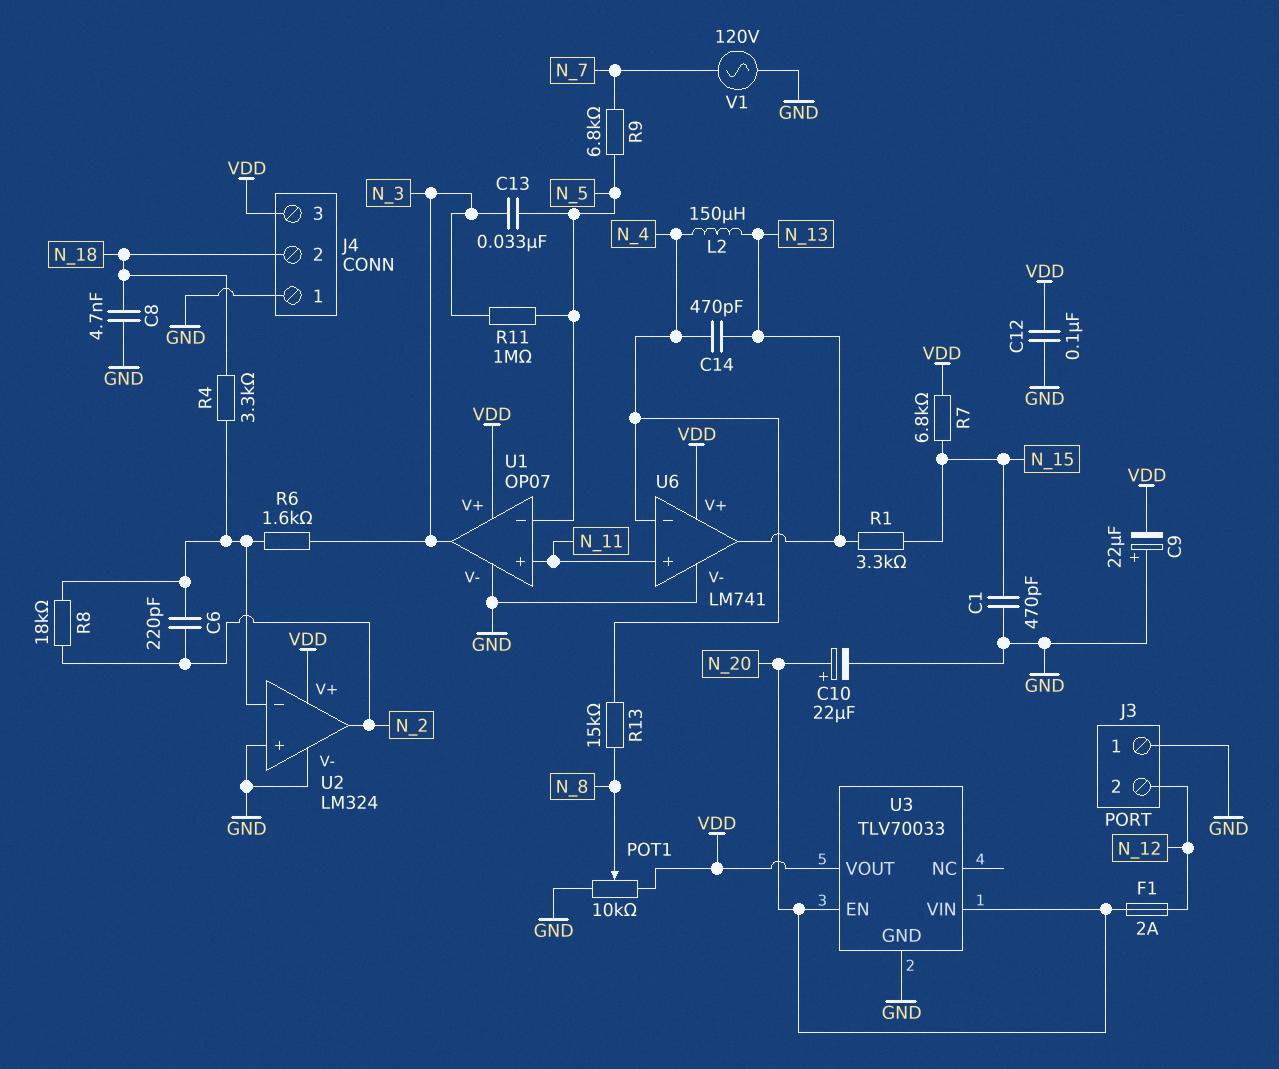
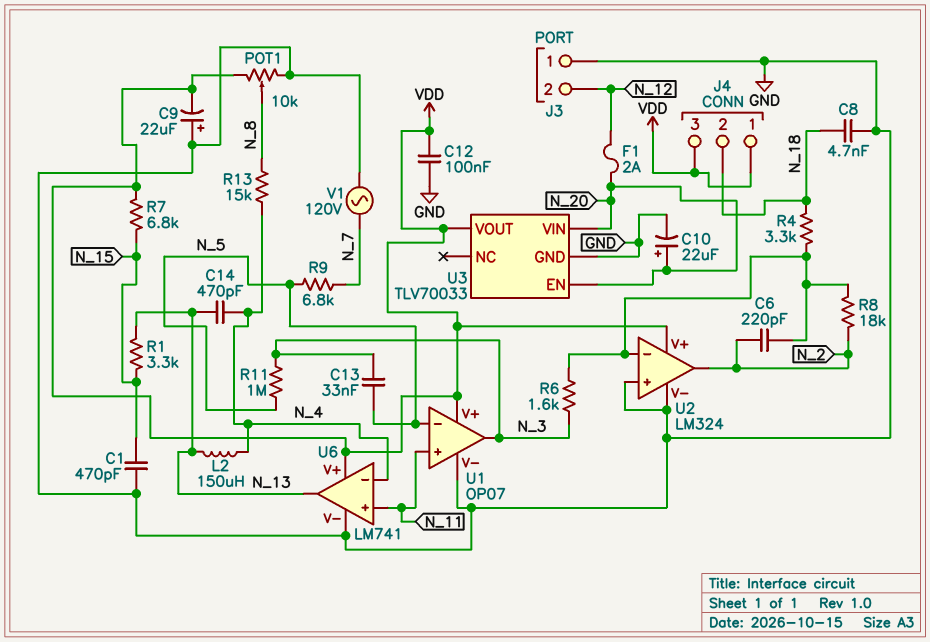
J4 pin 1: GND -> VDD

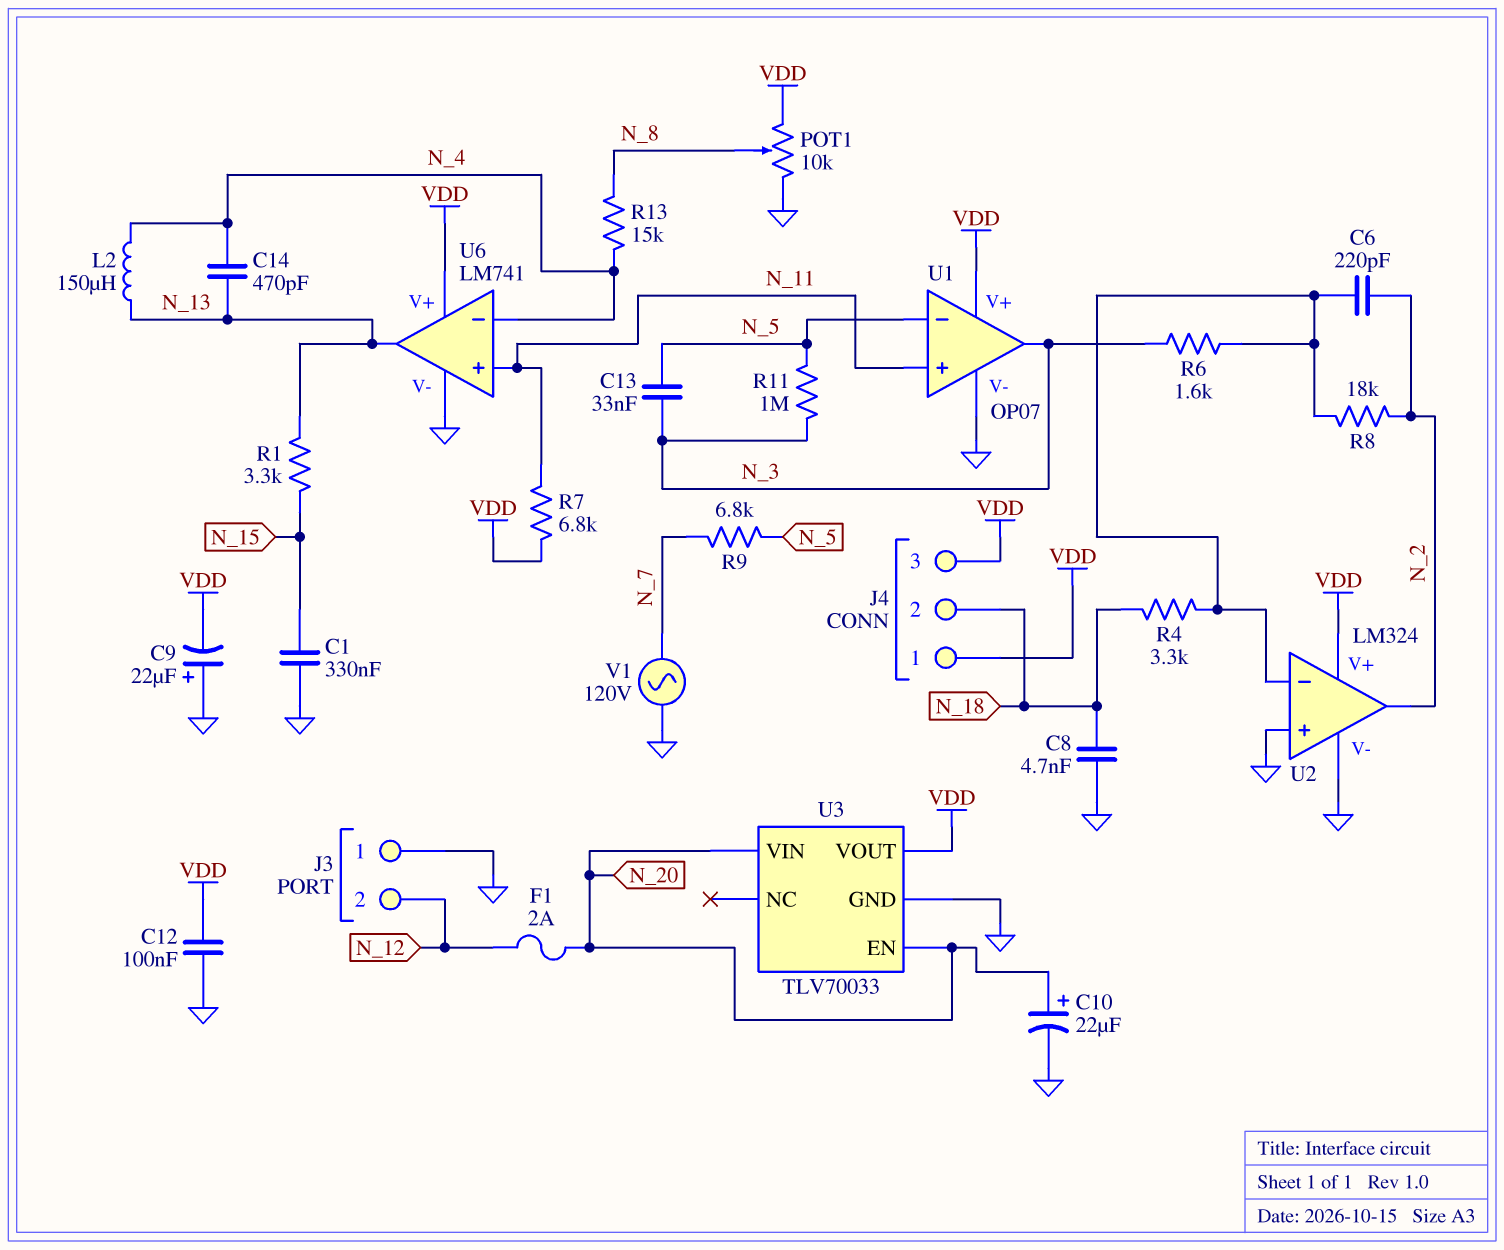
C1: 470pF (GND, N_15) -> 330nF (GND, N_15)
R7: 6.8k (N_15, VDD) -> 6.8k (N_11, VDD)

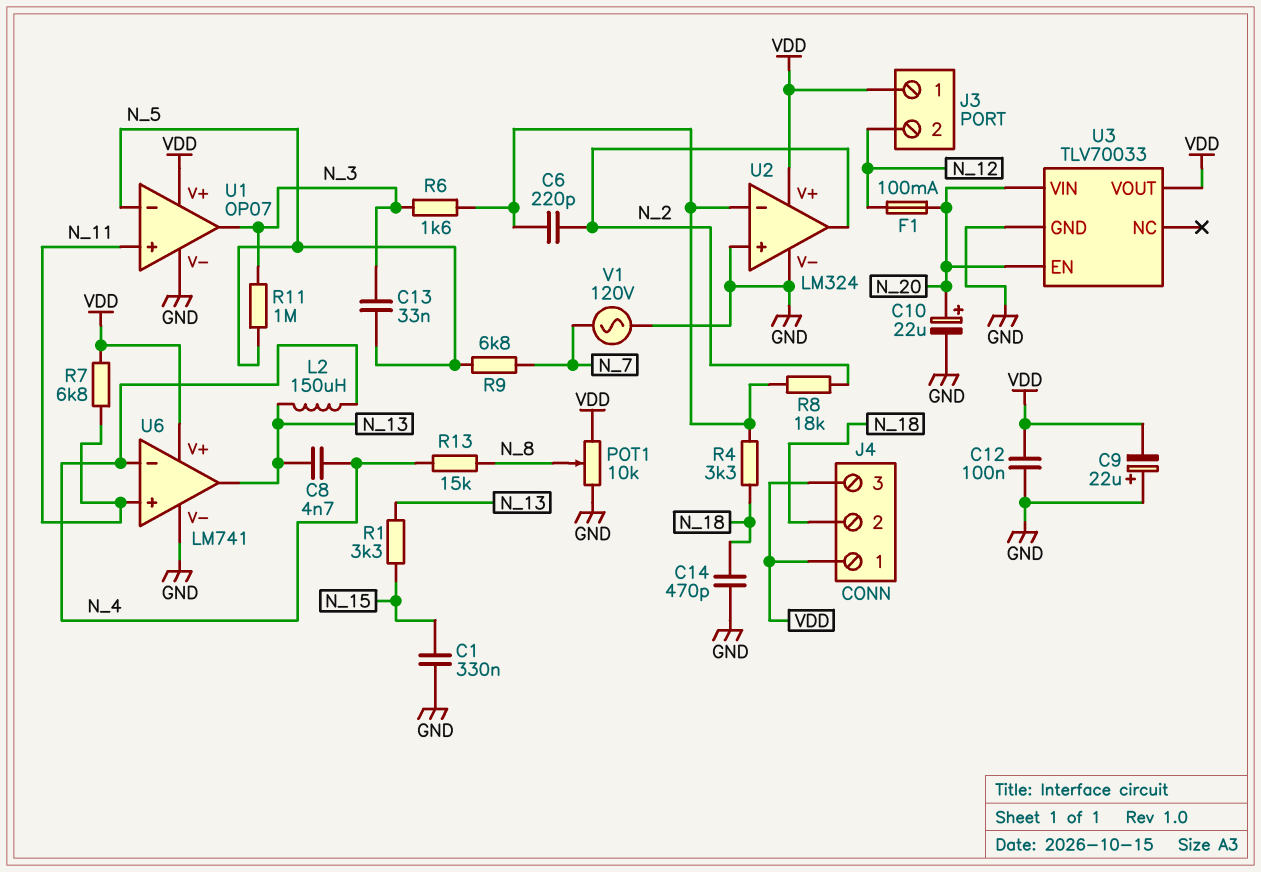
C8: 4.7nF (GND, N_18) -> 4.7nF (N_4, N_13)
C14: 470pF (N_4, N_13) -> 470pF (GND, N_18)
F1: 2A (N_12, N_20) -> 100mA (N_12, N_20)
J3 pin 1: GND -> VDD

